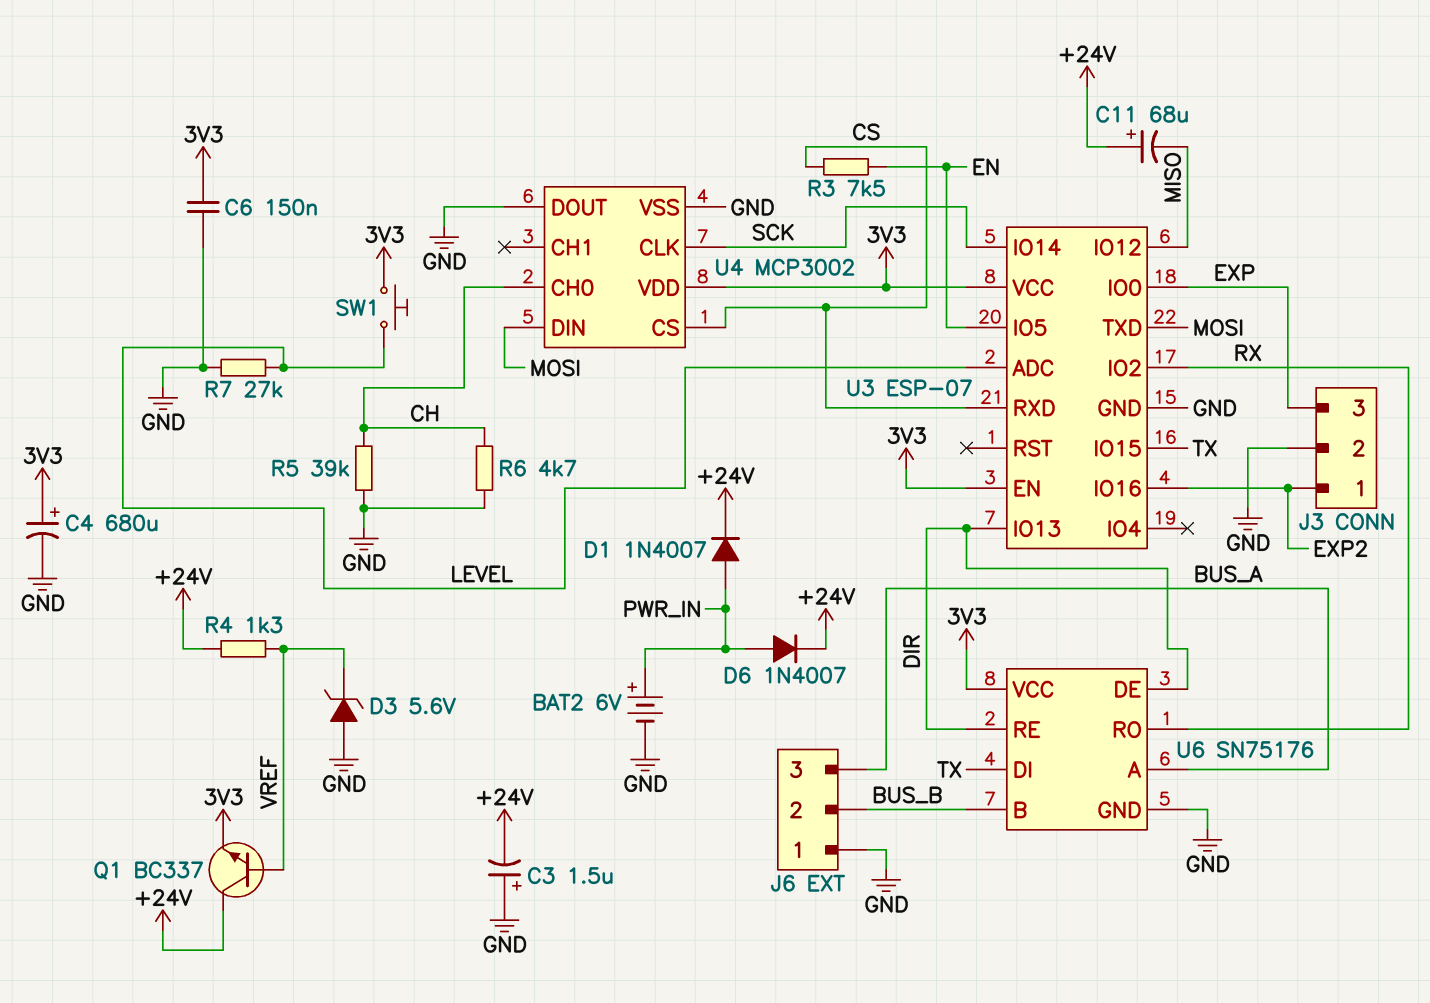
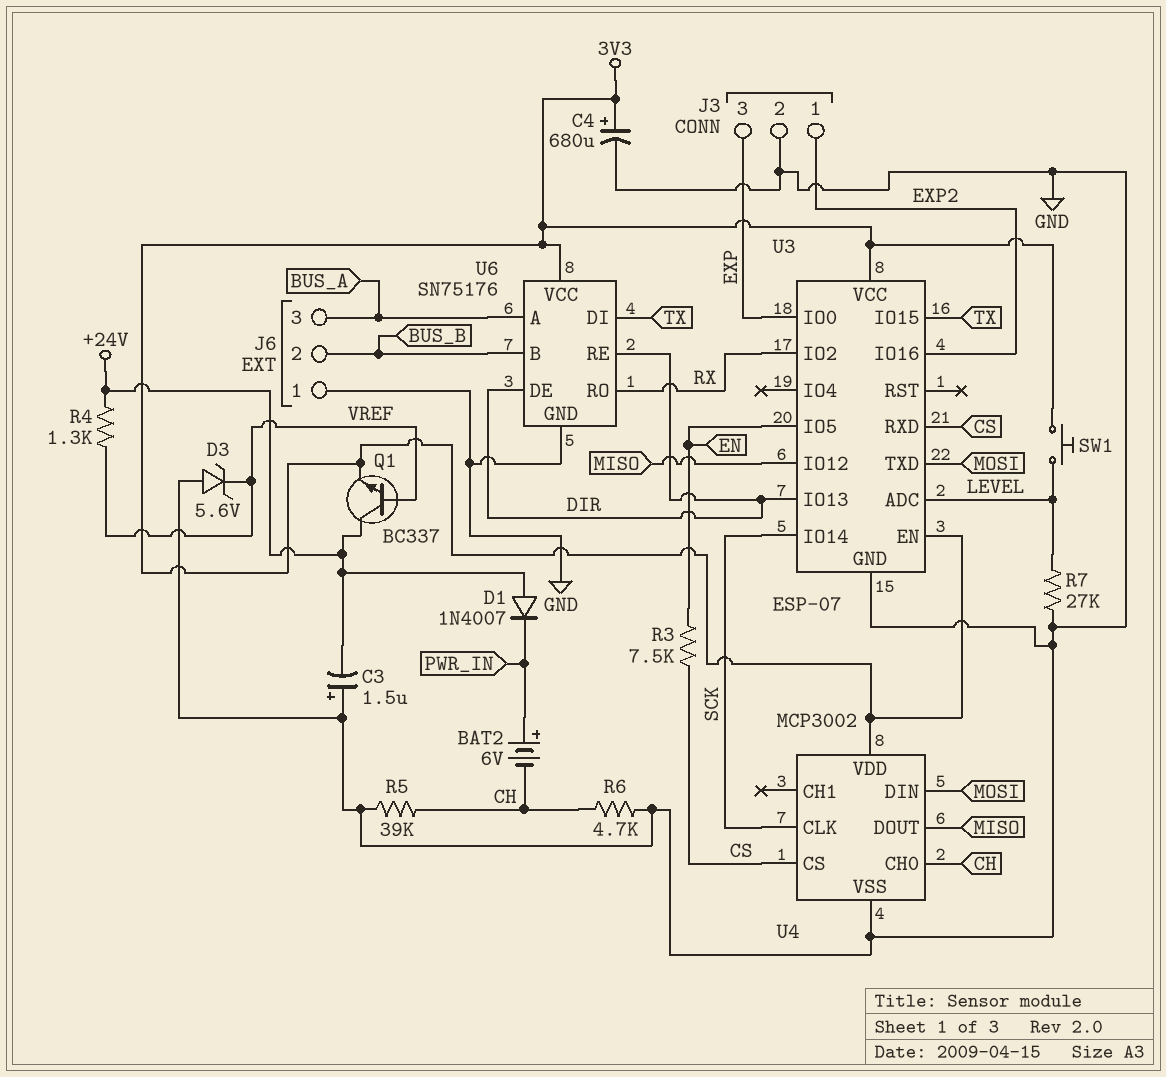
BAT2: 6V (plus PWR_IN, minus GND) -> 6V (plus PWR_IN, minus CH)
C6: 150nF (3V3, GND) -> none
C11: 68uF (plus +24V, minus MISO) -> none
D1: diode 1N4007 (A PWR_IN, K +24V) -> diode 1N4007 (A +24V, K PWR_IN)
D6: diode 1N4007 (A PWR_IN, K +24V) -> none
U4 pin DOUT: GND -> MISO

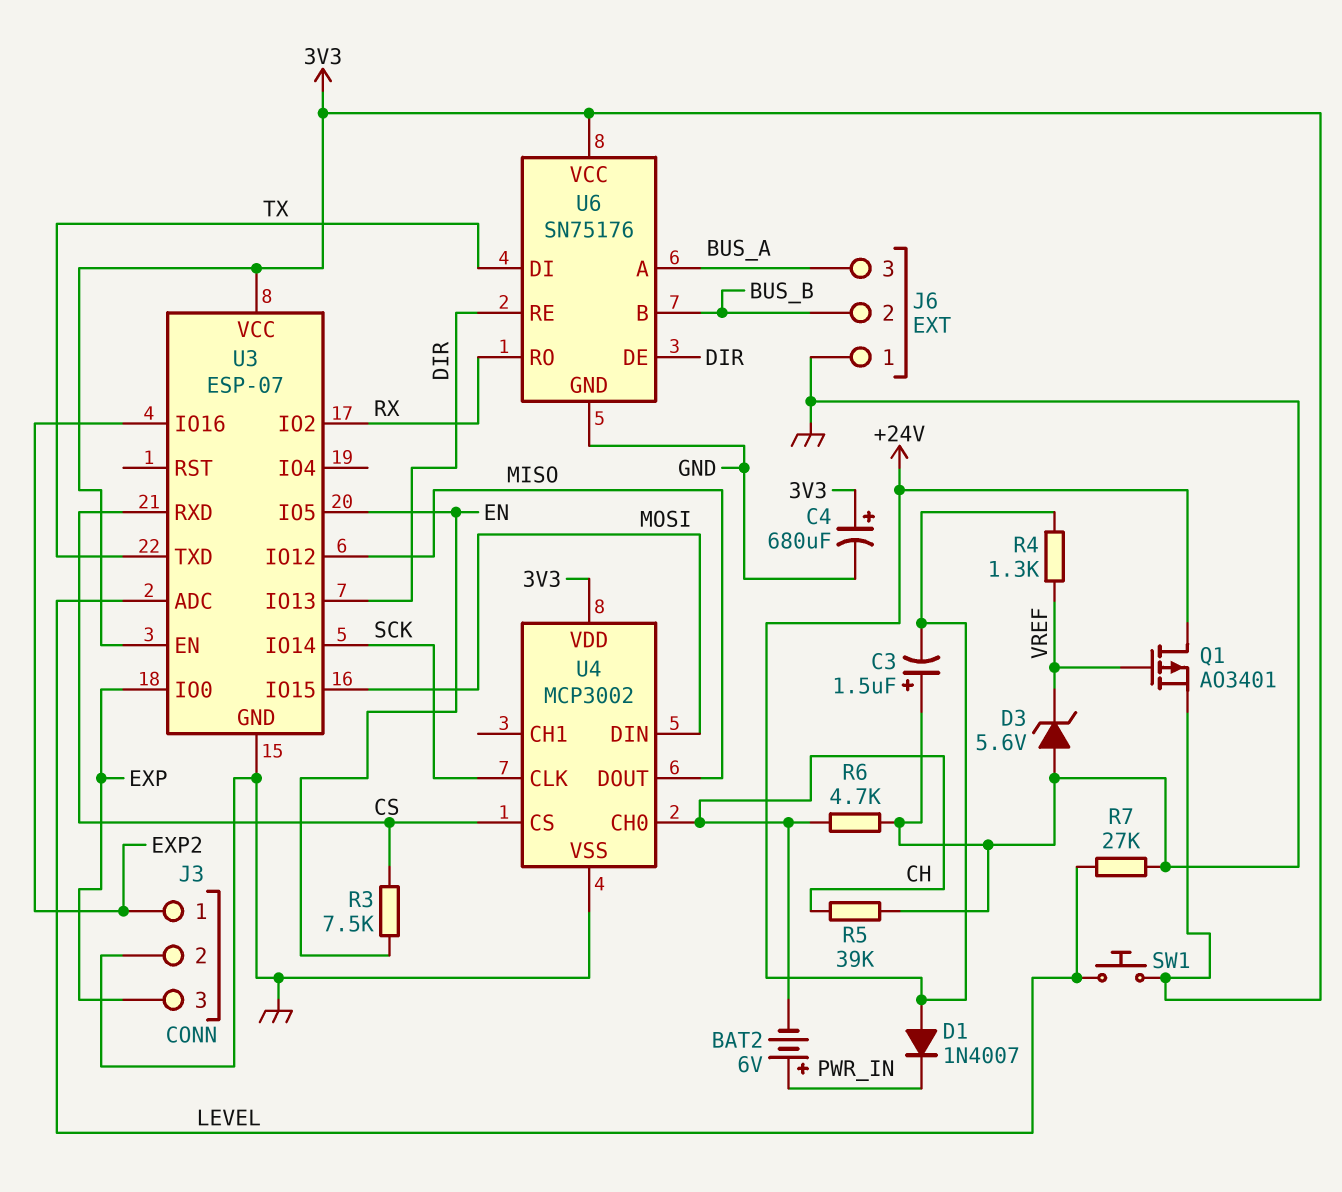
Q1: NPN BC337 (B VREF, C +24V, E 3V3) -> PMOS AO3401 (G VREF, D +24V, S 3V3)
U3 pin IO15: TX -> MOSI
U3 pin TXD: MOSI -> TX

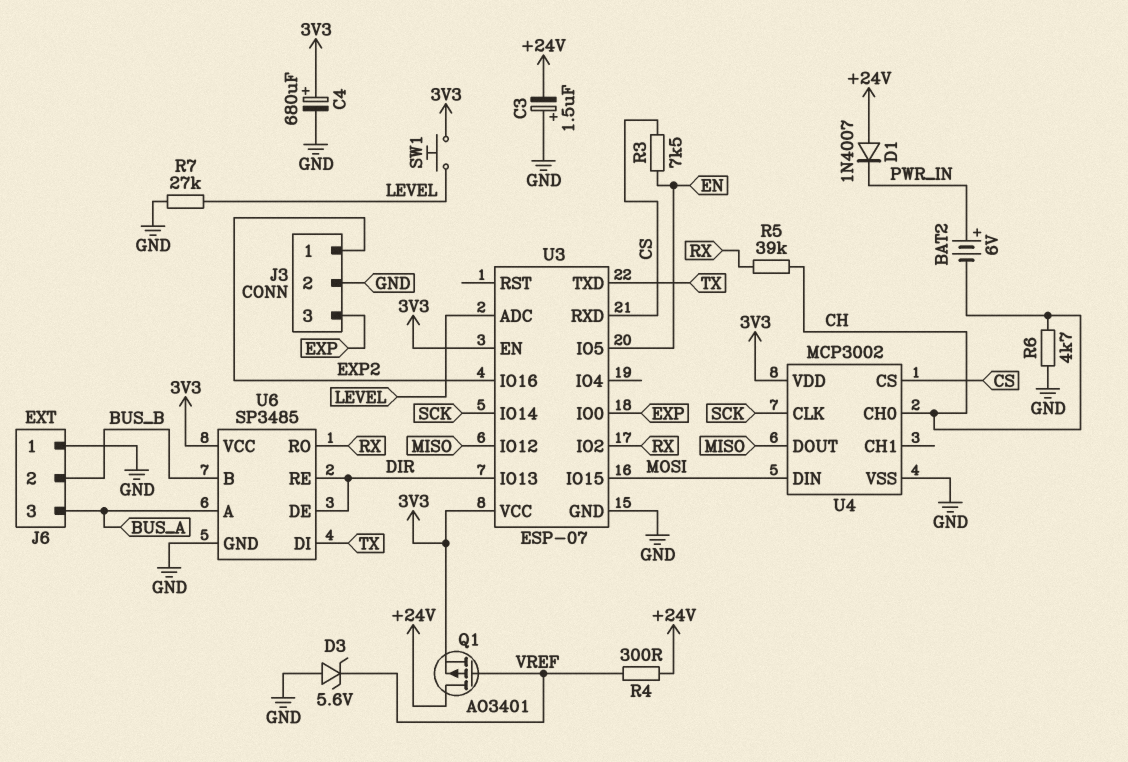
R4: 1.3k (+24V, VREF) -> 300 (+24V, VREF)
R5: 39k (CH, GND) -> 39k (CH, RX)
U6: SN75176 -> SP3485

